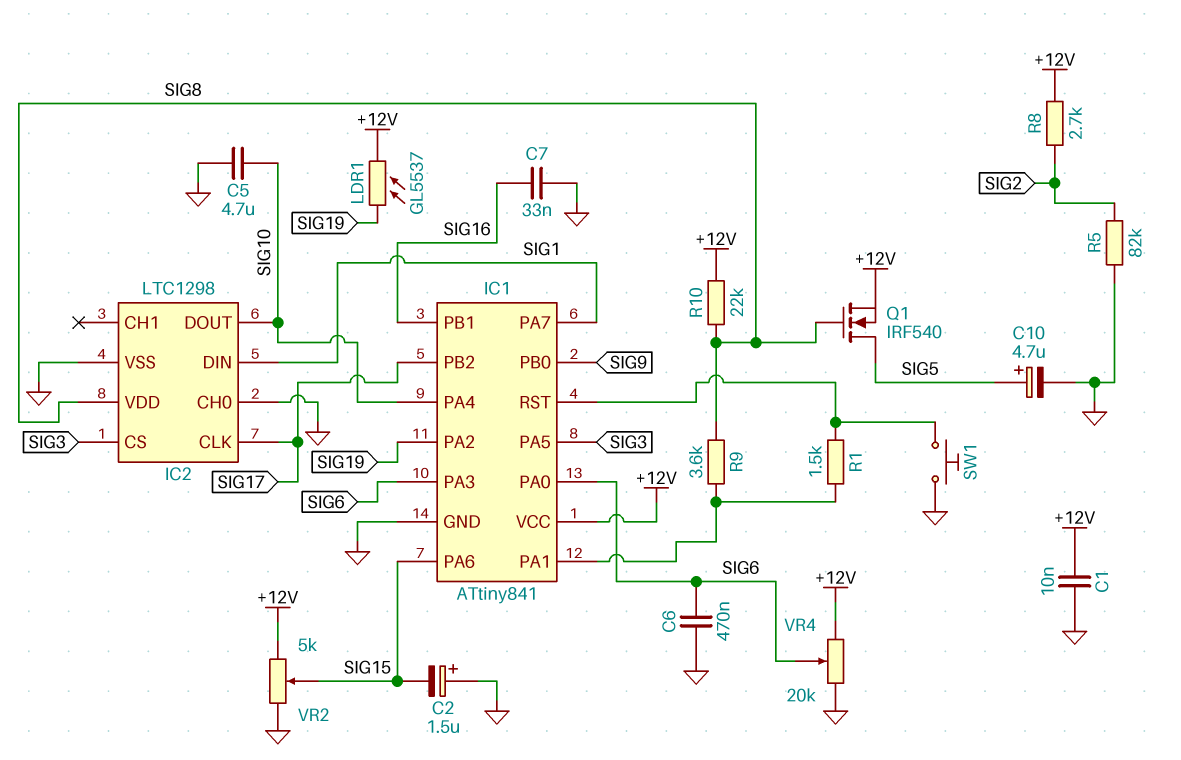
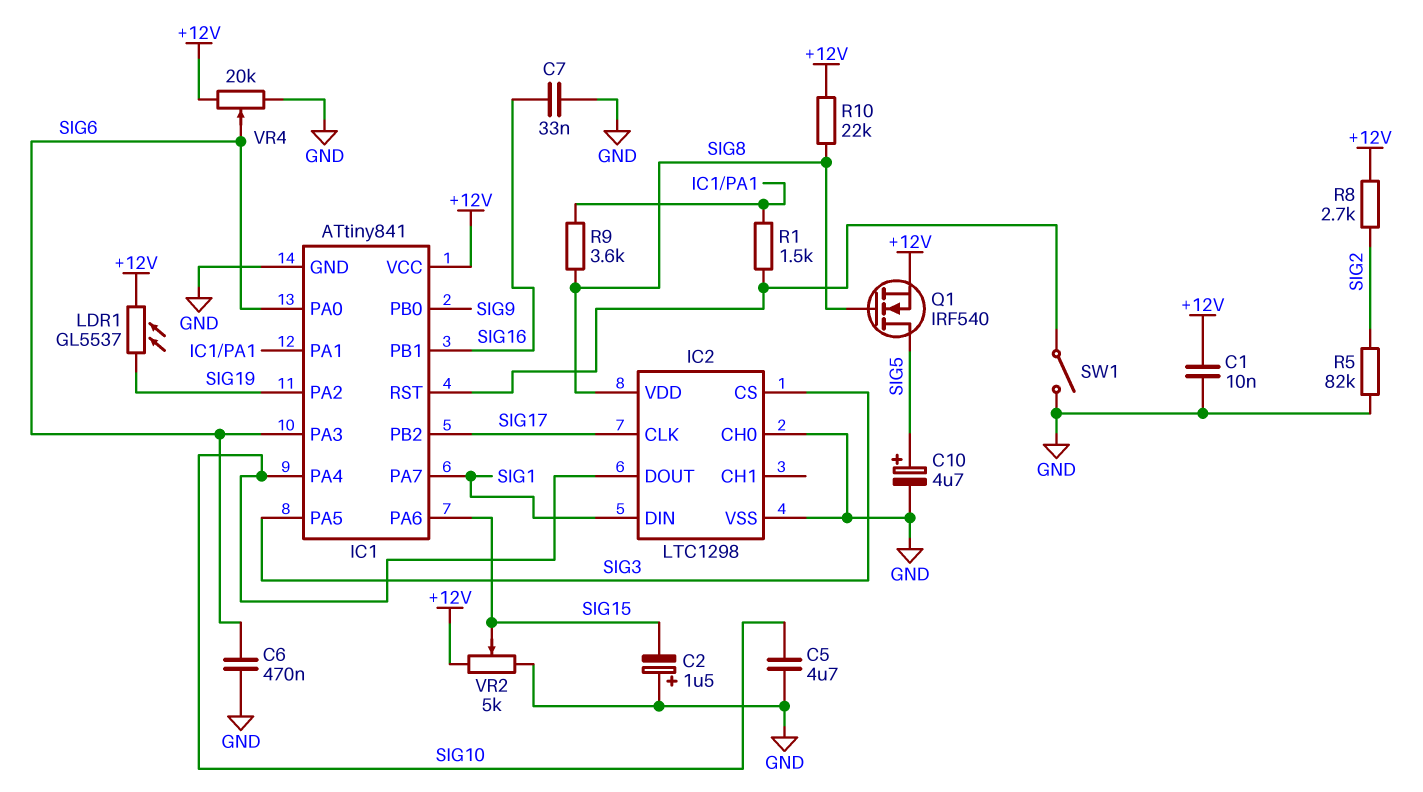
SW1: button (GND, IC1/RST) -> switch (GND, IC1/RST)

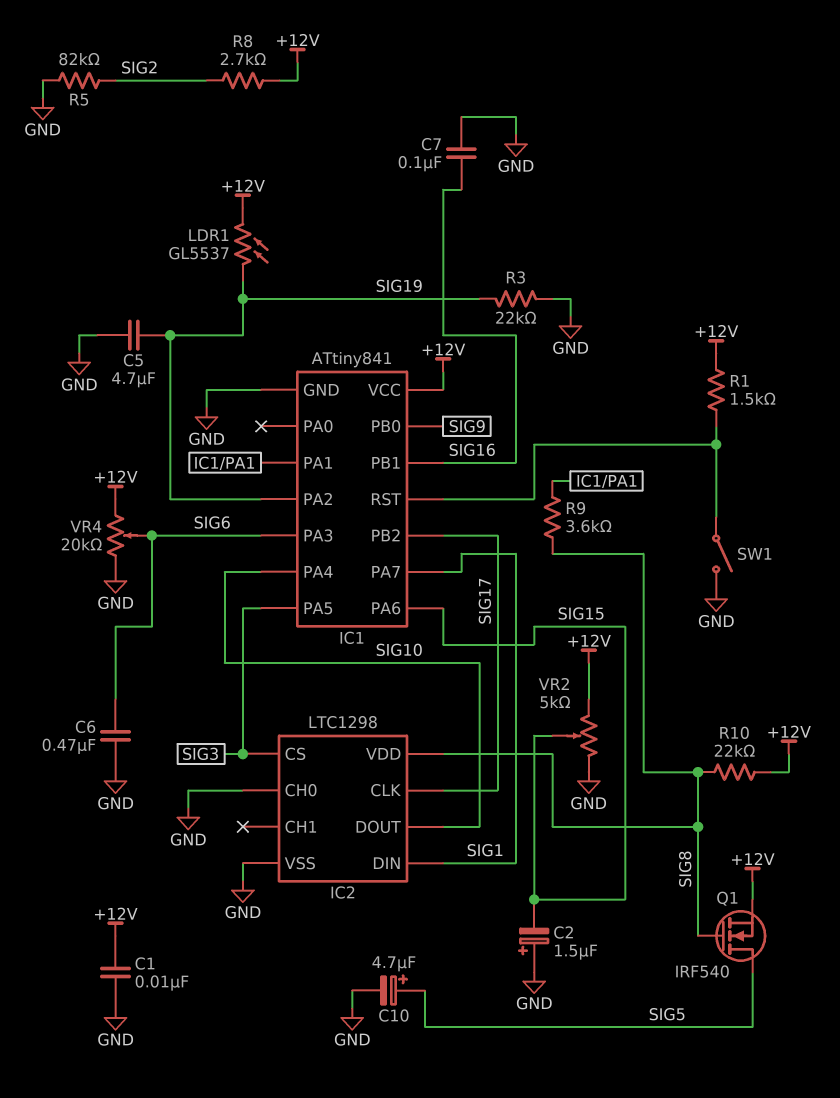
C5: 4.7uF (GND, SIG10) -> 4.7uF (GND, SIG19)
C7: 33nF (GND, SIG16) -> 100nF (GND, SIG16)
IC1 pin PA0: SIG6 -> none
R1: 1.5k (IC1/PA1, IC1/RST) -> 1.5k (+12V, IC1/RST)
R3: none -> 22k (GND, SIG19)

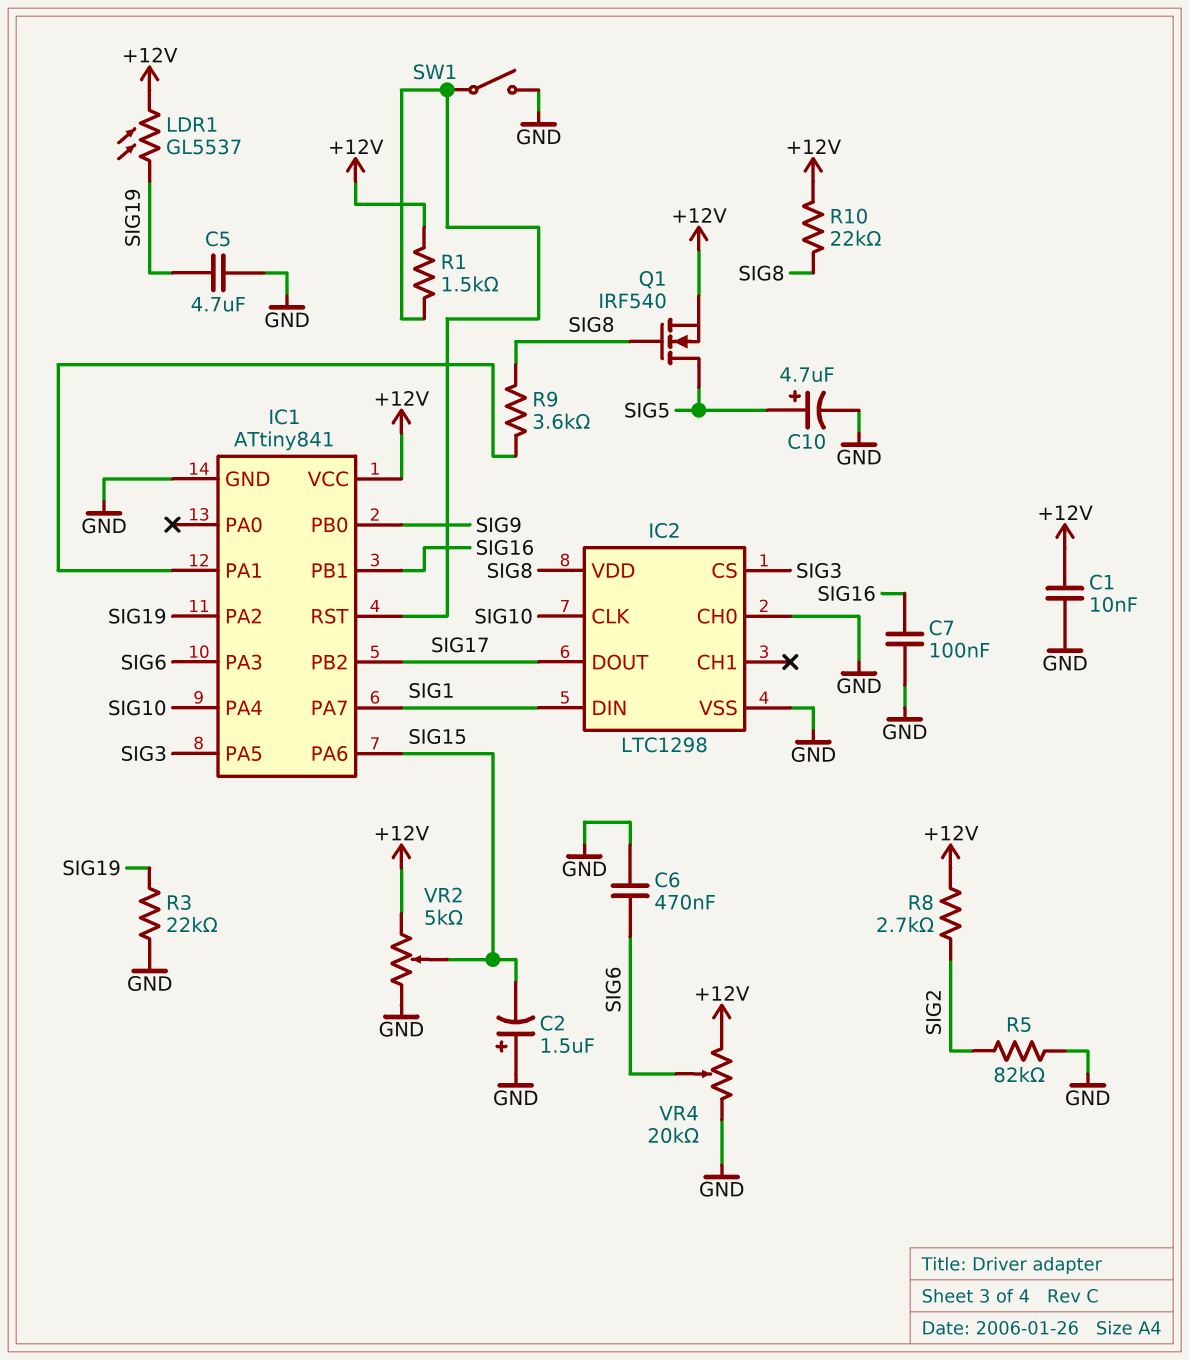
IC2 pin CLK: SIG17 -> SIG10
IC2 pin DOUT: SIG10 -> SIG17

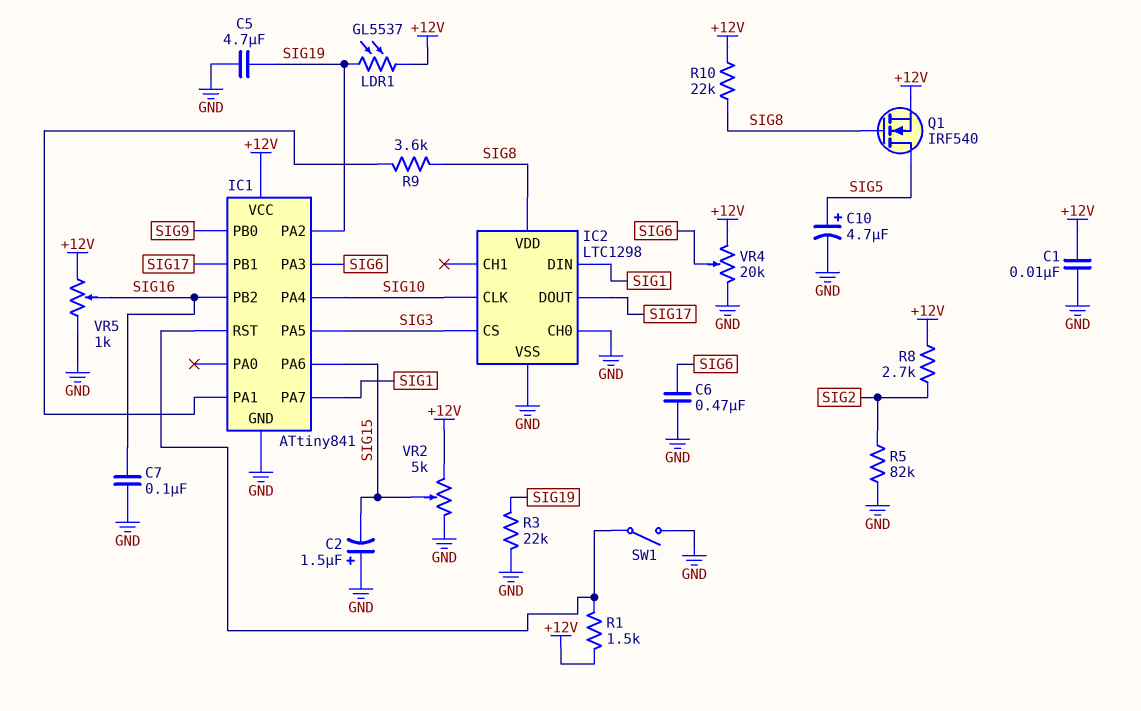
IC1 pin PB1: SIG16 -> SIG17
IC1 pin PB2: SIG17 -> SIG16
VR5: none -> 1k (+12V, GND, wiper SIG16)

